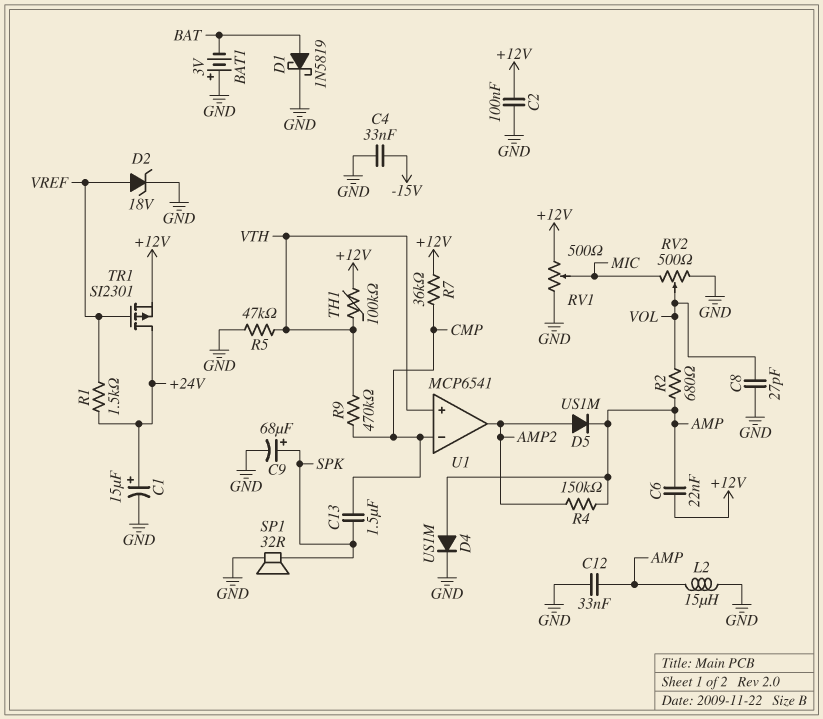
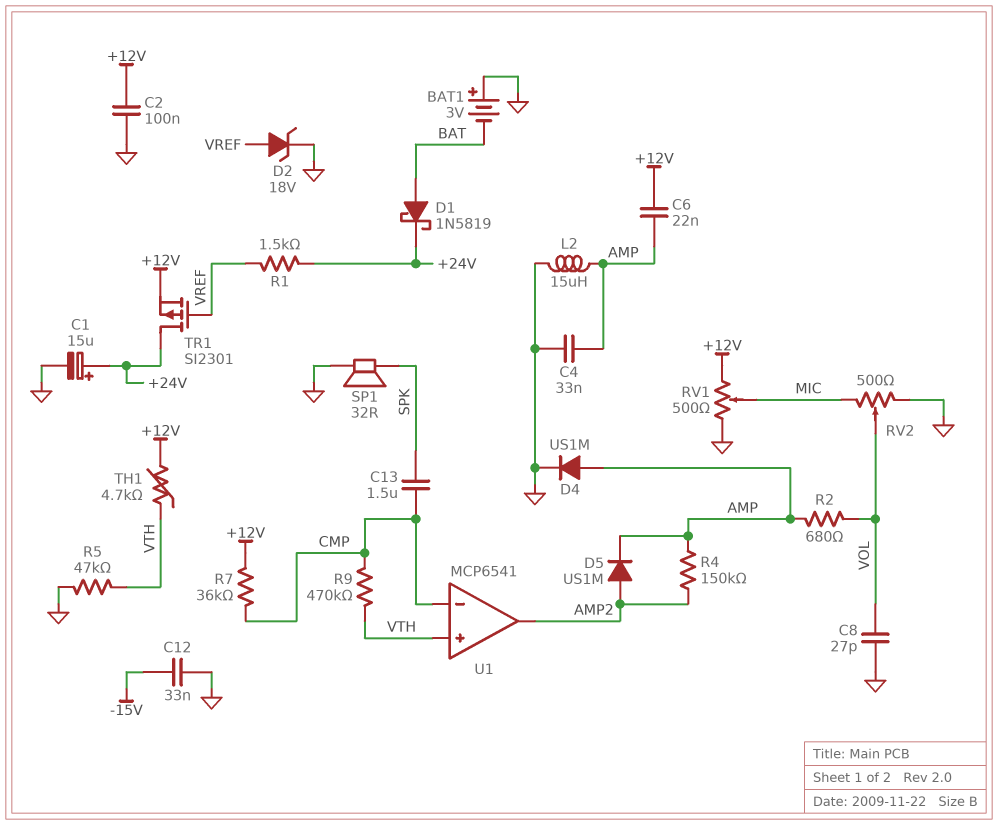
C4: 33nF (-15V, GND) -> 33nF (AMP, GND)
C9: 68uF (plus SPK, minus GND) -> none
C12: 33nF (AMP, GND) -> 33nF (-15V, GND)
D1: schottky 1N5819 (A BAT, K GND) -> schottky 1N5819 (A BAT, K +24V)
TH1: 100k (+12V, VTH) -> 4.7k (+12V, VTH)

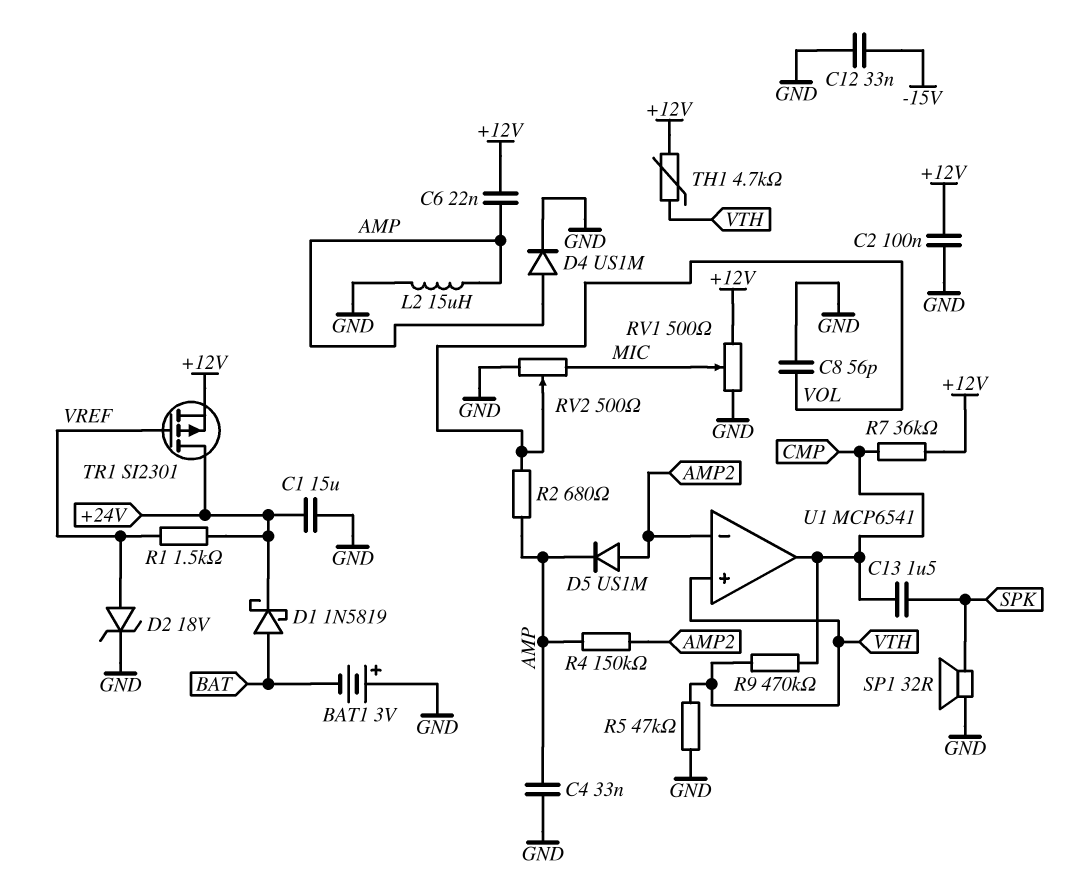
C1: 15uF (plus +24V, minus GND) -> 15uF (+24V, GND)
C8: 27pF (GND, VOL) -> 56pF (GND, VOL)
U1 pin in-: CMP -> AMP2
U1 pin out: AMP2 -> CMP

